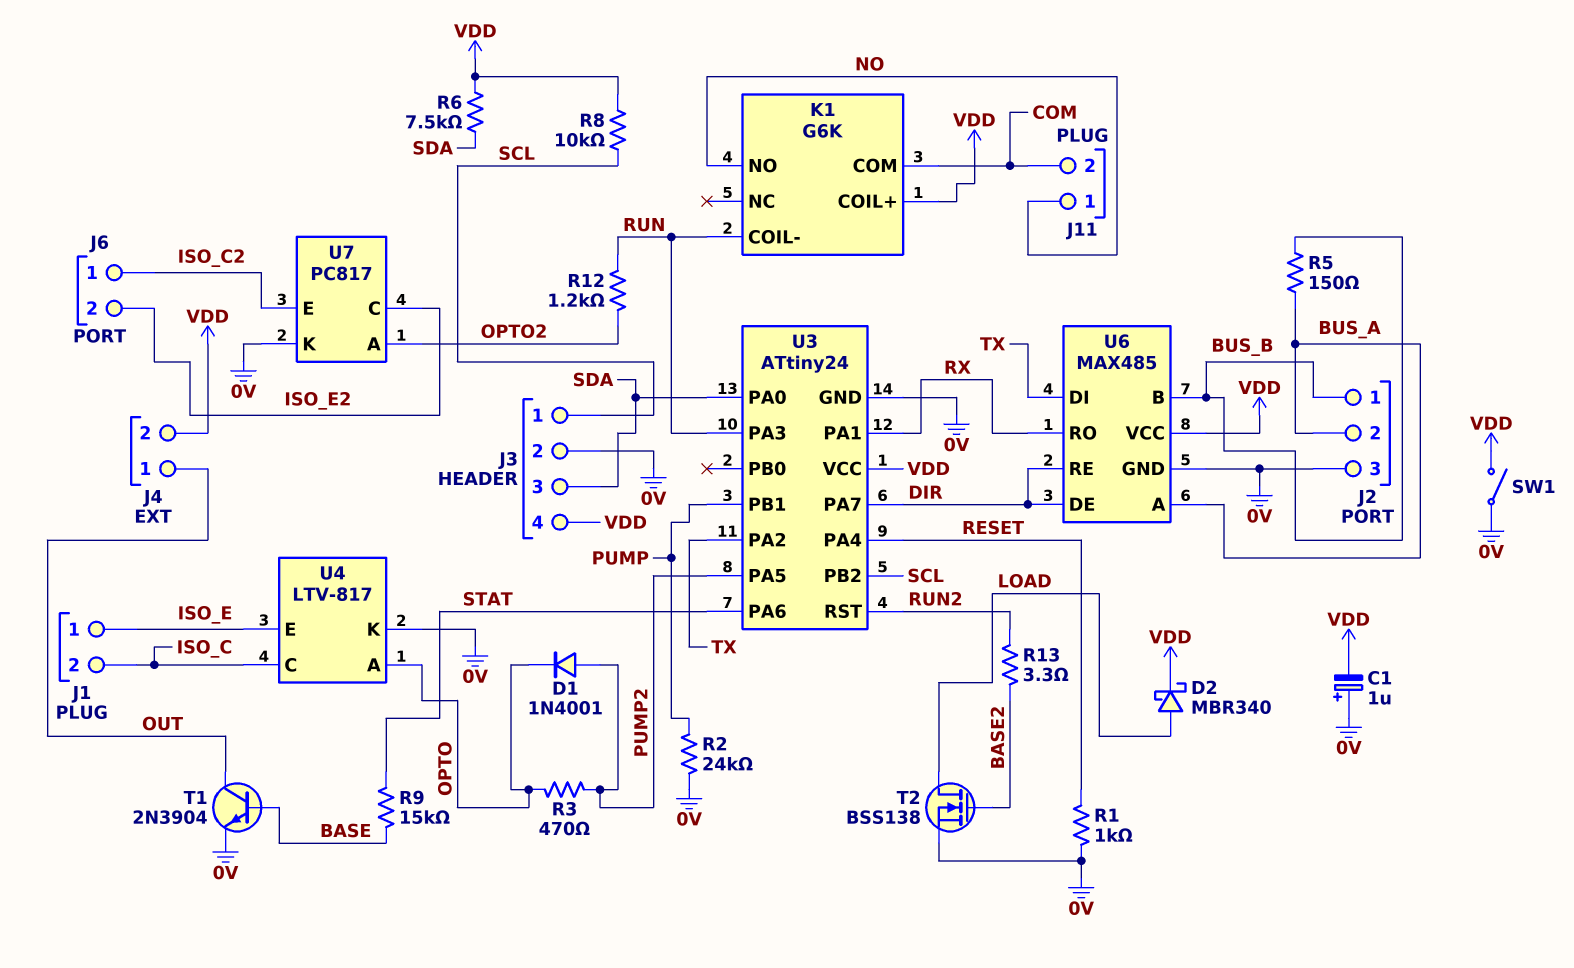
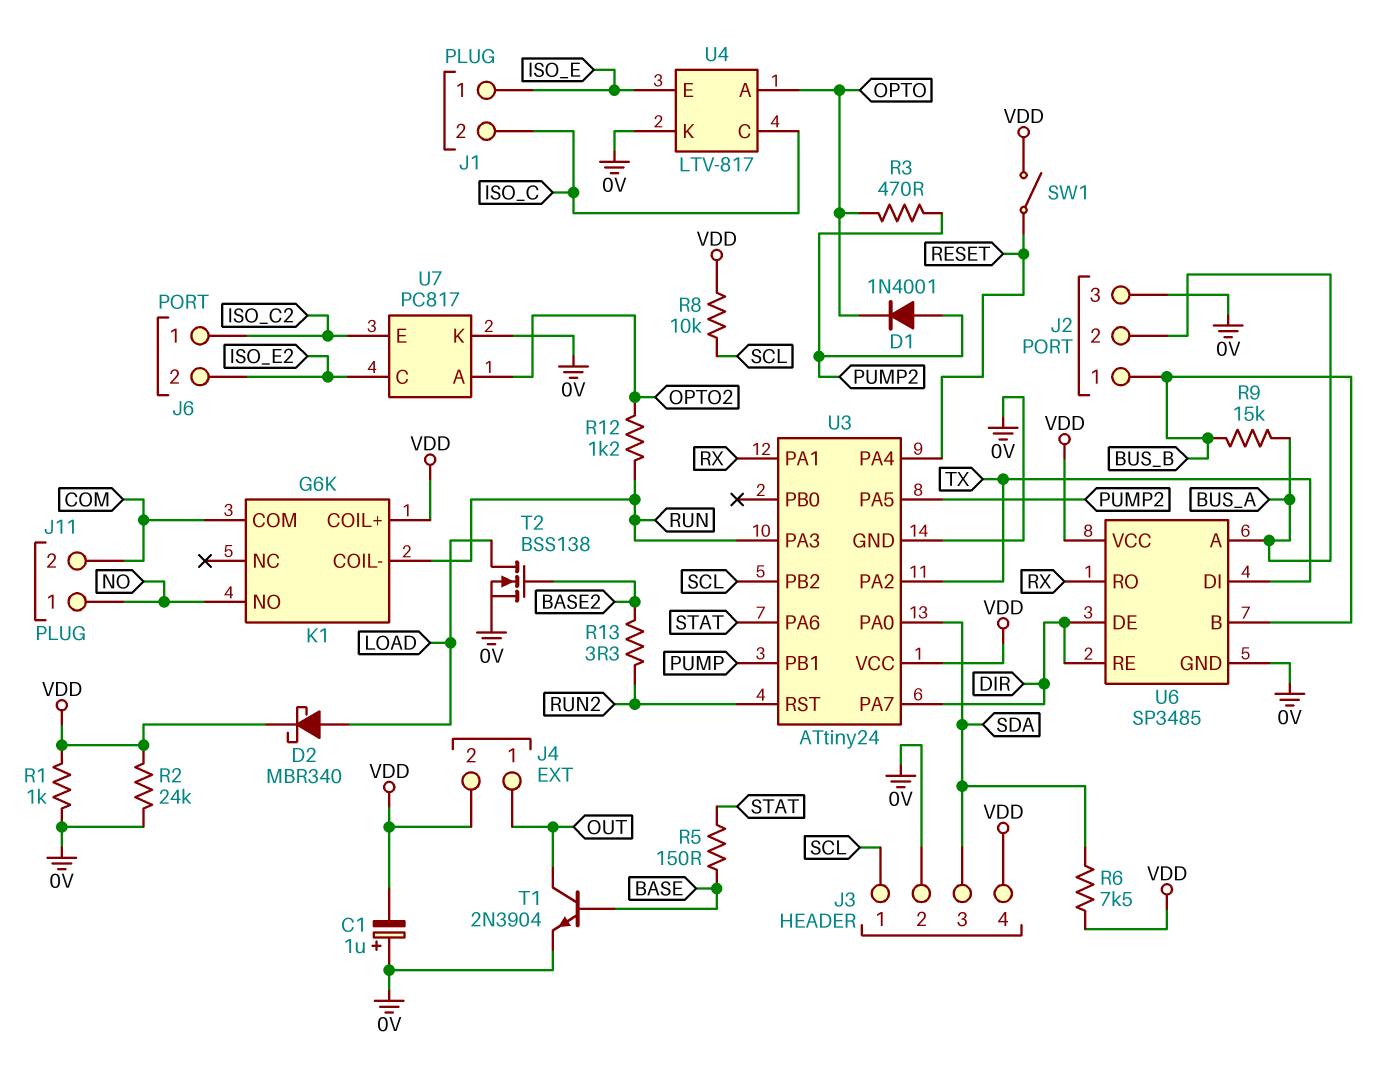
R1: 1k (0V, RESET) -> 1k (0V, VDD)
R2: 24k (0V, PUMP) -> 24k (0V, VDD)
R5: 150 (BUS_A, BUS_B) -> 150 (BASE, STAT)
R9: 15k (BASE, STAT) -> 15k (BUS_A, BUS_B)
SW1: switch (0V, VDD) -> switch (RESET, VDD)
U6: MAX485 -> SP3485

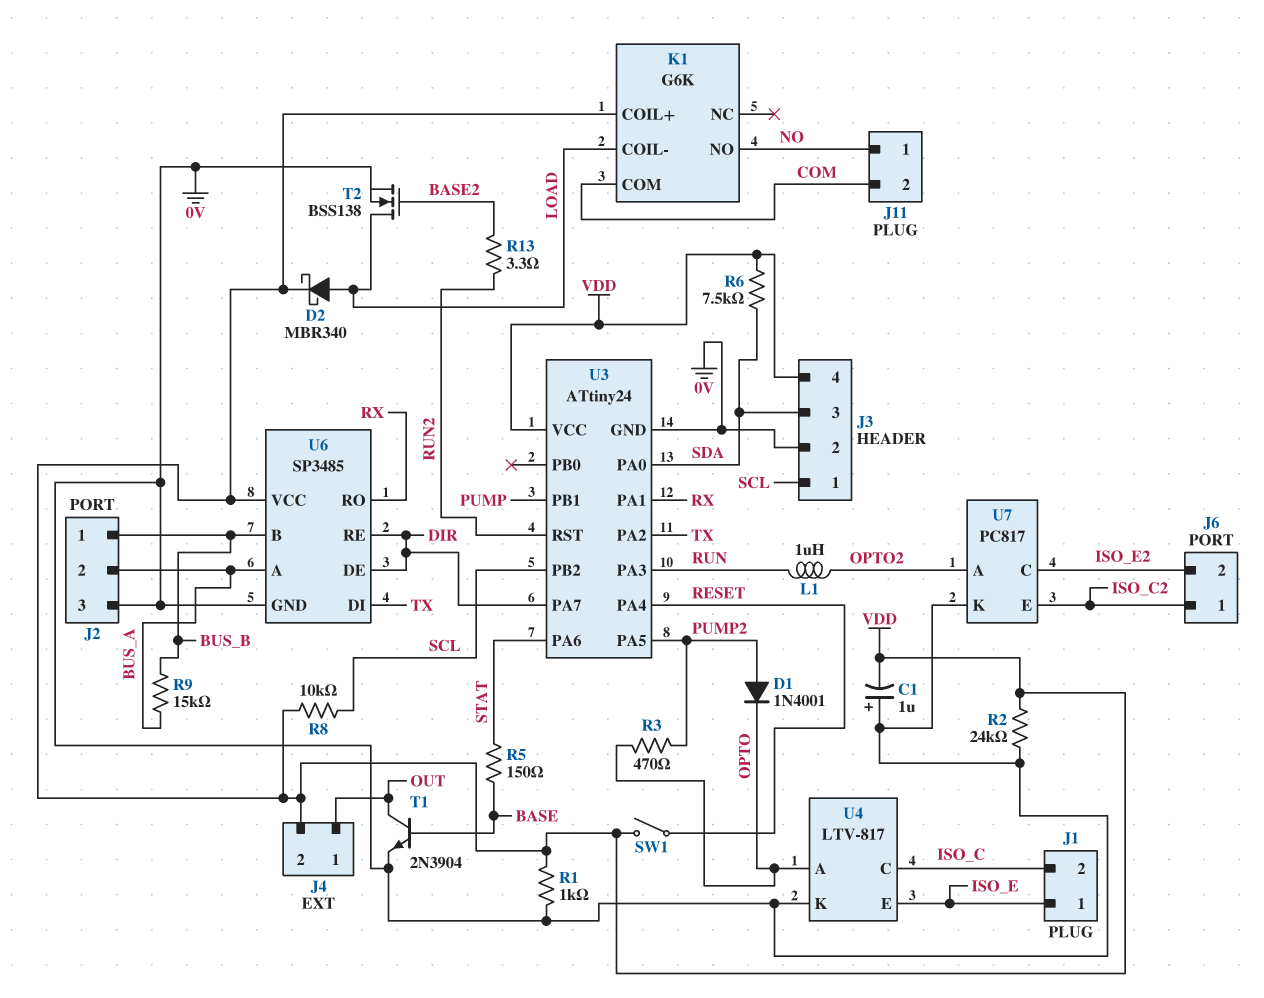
K1 pin COIL-: RUN -> LOAD
L1: none -> 1uH (OPTO2, RUN)
R12: 1.2k (OPTO2, RUN) -> none

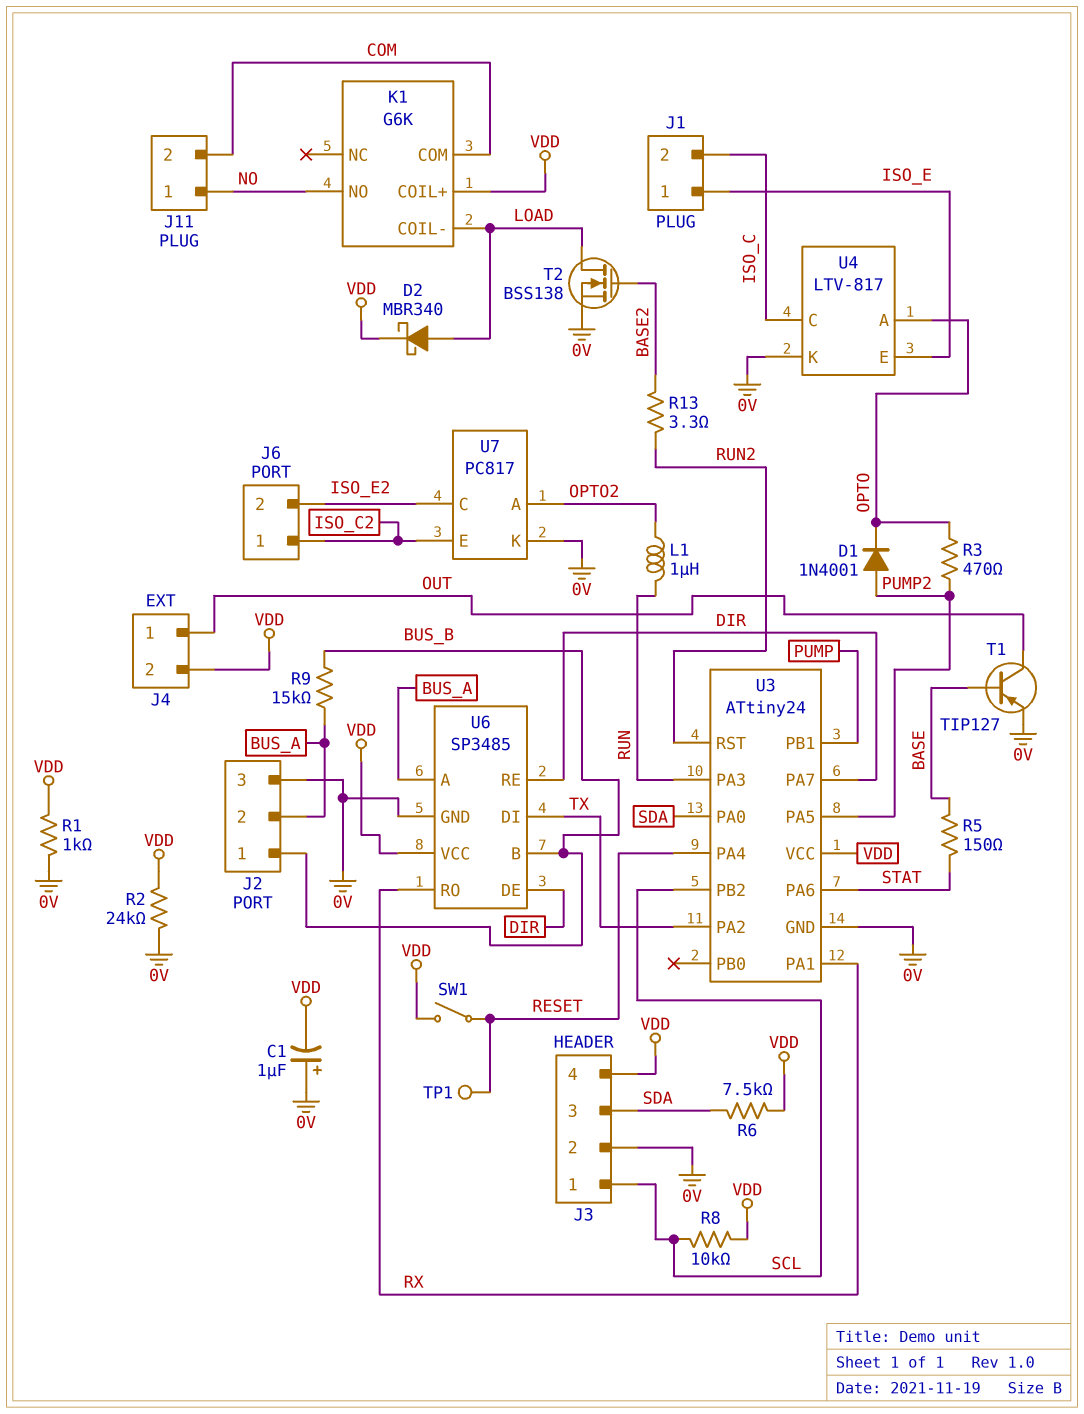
T1: NPN 2N3904 (B BASE, C OUT, E 0V) -> PNP TIP127 (B BASE, C OUT, E 0V)
TP1: none -> test point (RESET)

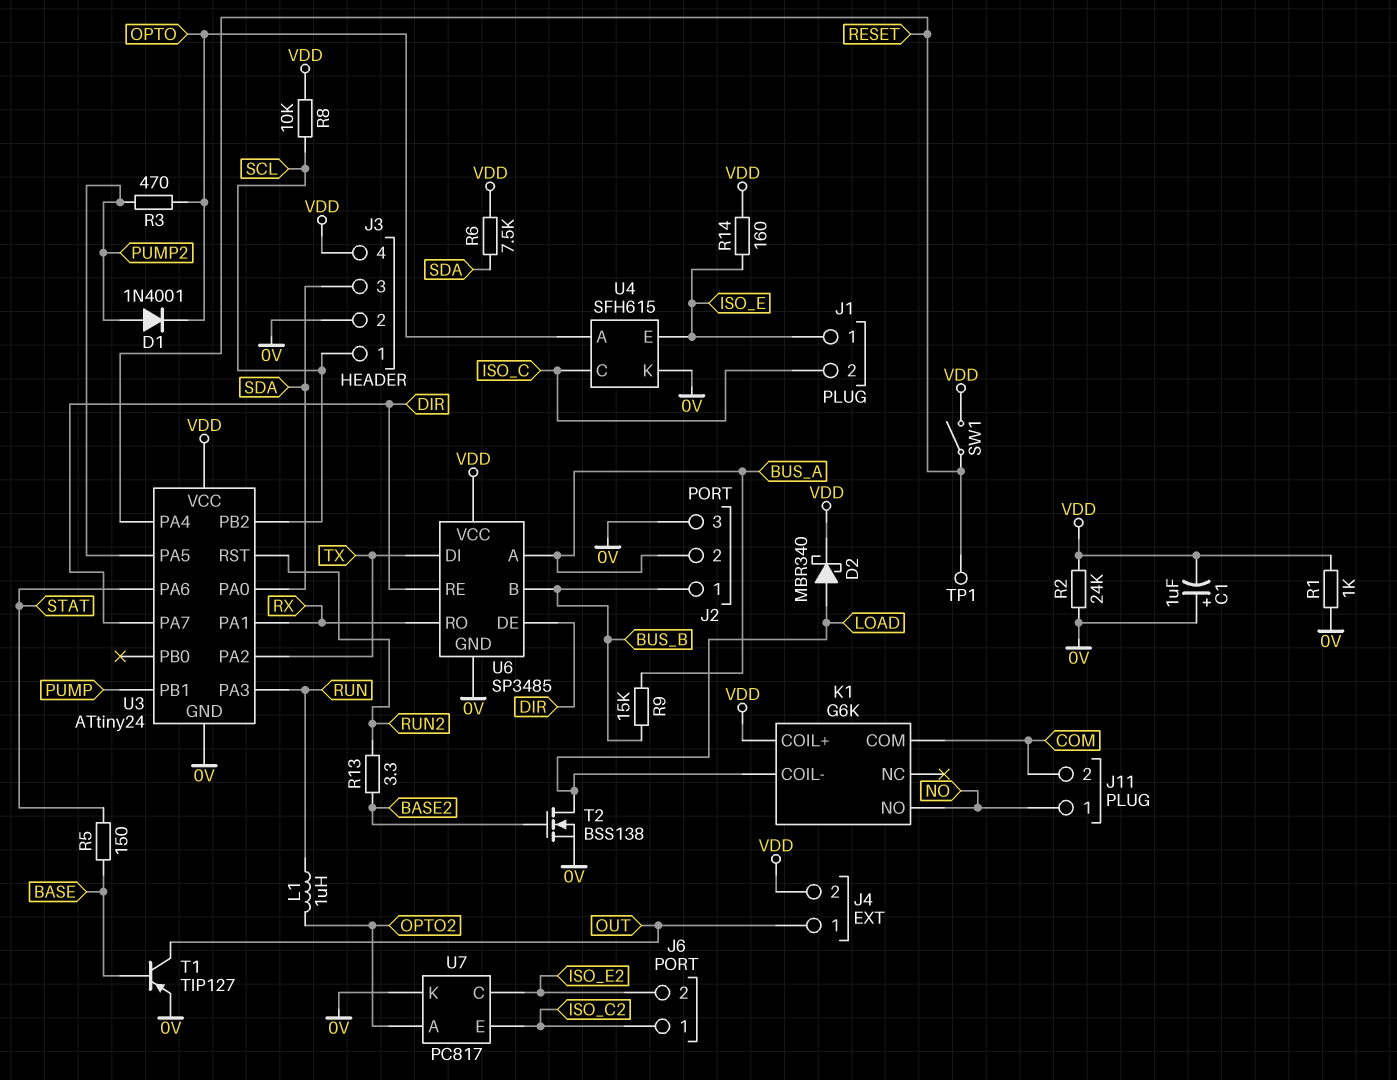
R14: none -> 160 (ISO_E, VDD)
U4: LTV-817 -> SFH615

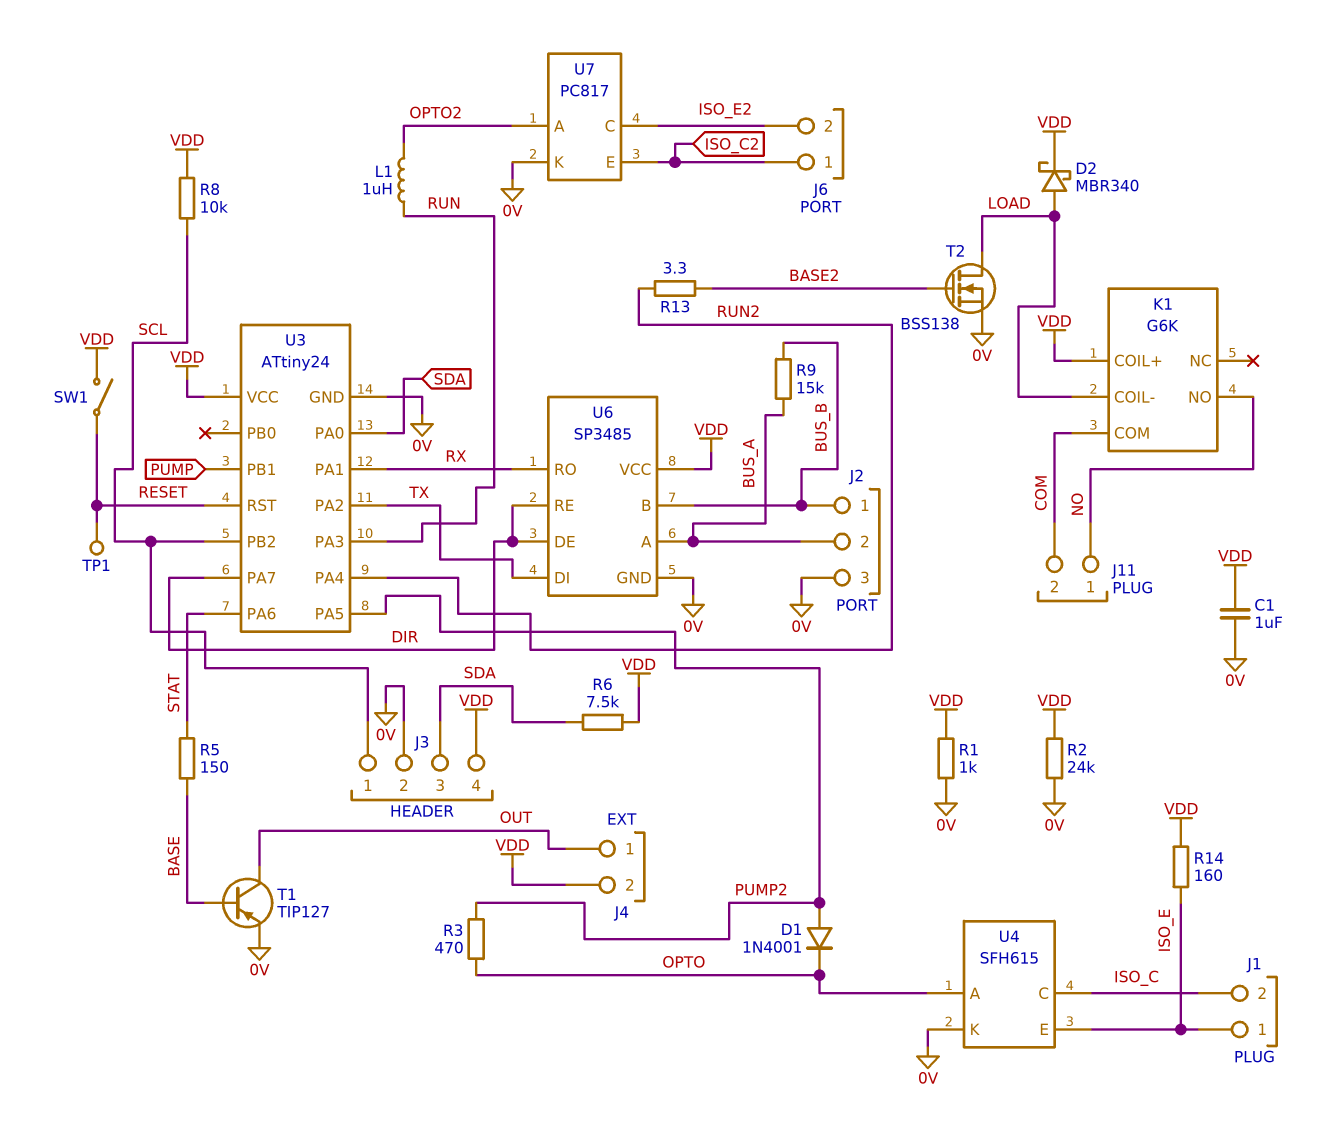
C1: 1uF (plus 0V, minus VDD) -> 1uF (0V, VDD)
U3 pin PA4: RESET -> RUN2
U3 pin RST: RUN2 -> RESET

